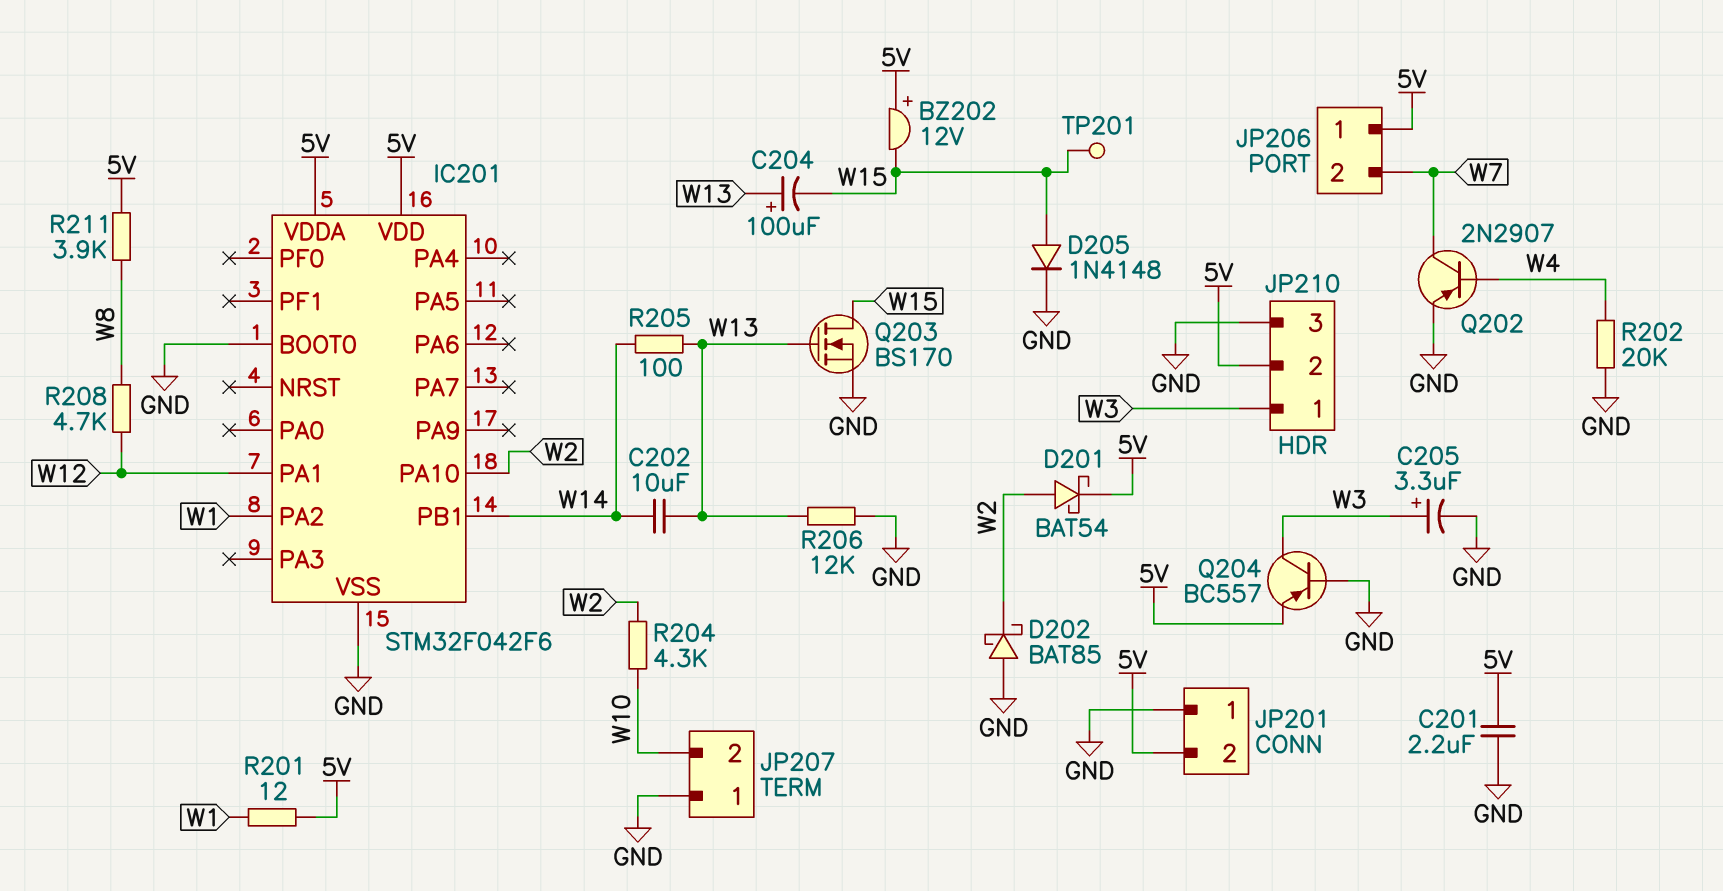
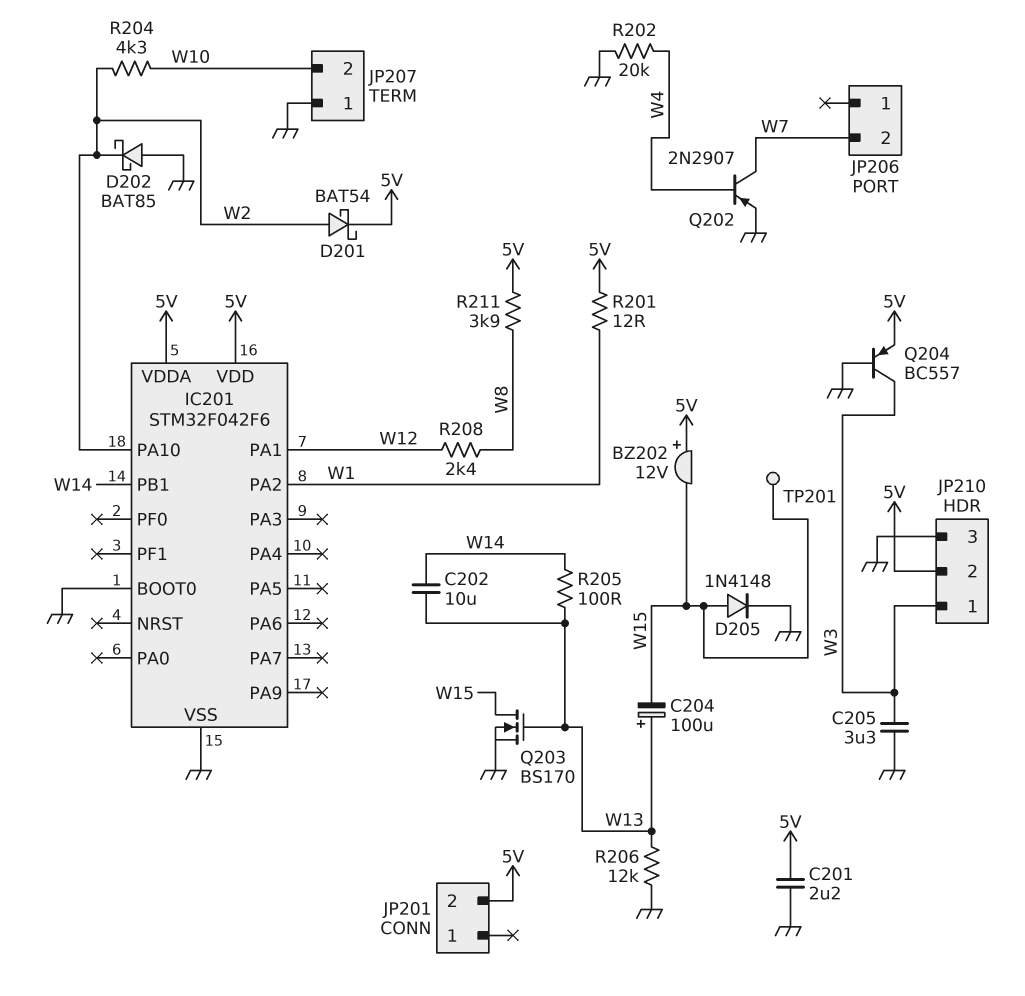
C205: 3.3uF (plus W3, minus GND) -> 3.3uF (GND, W3)
JP201 pin 1: GND -> none
JP206 pin 1: 5V -> none
R208: 4.7k (W8, W12) -> 2.4k (W8, W12)

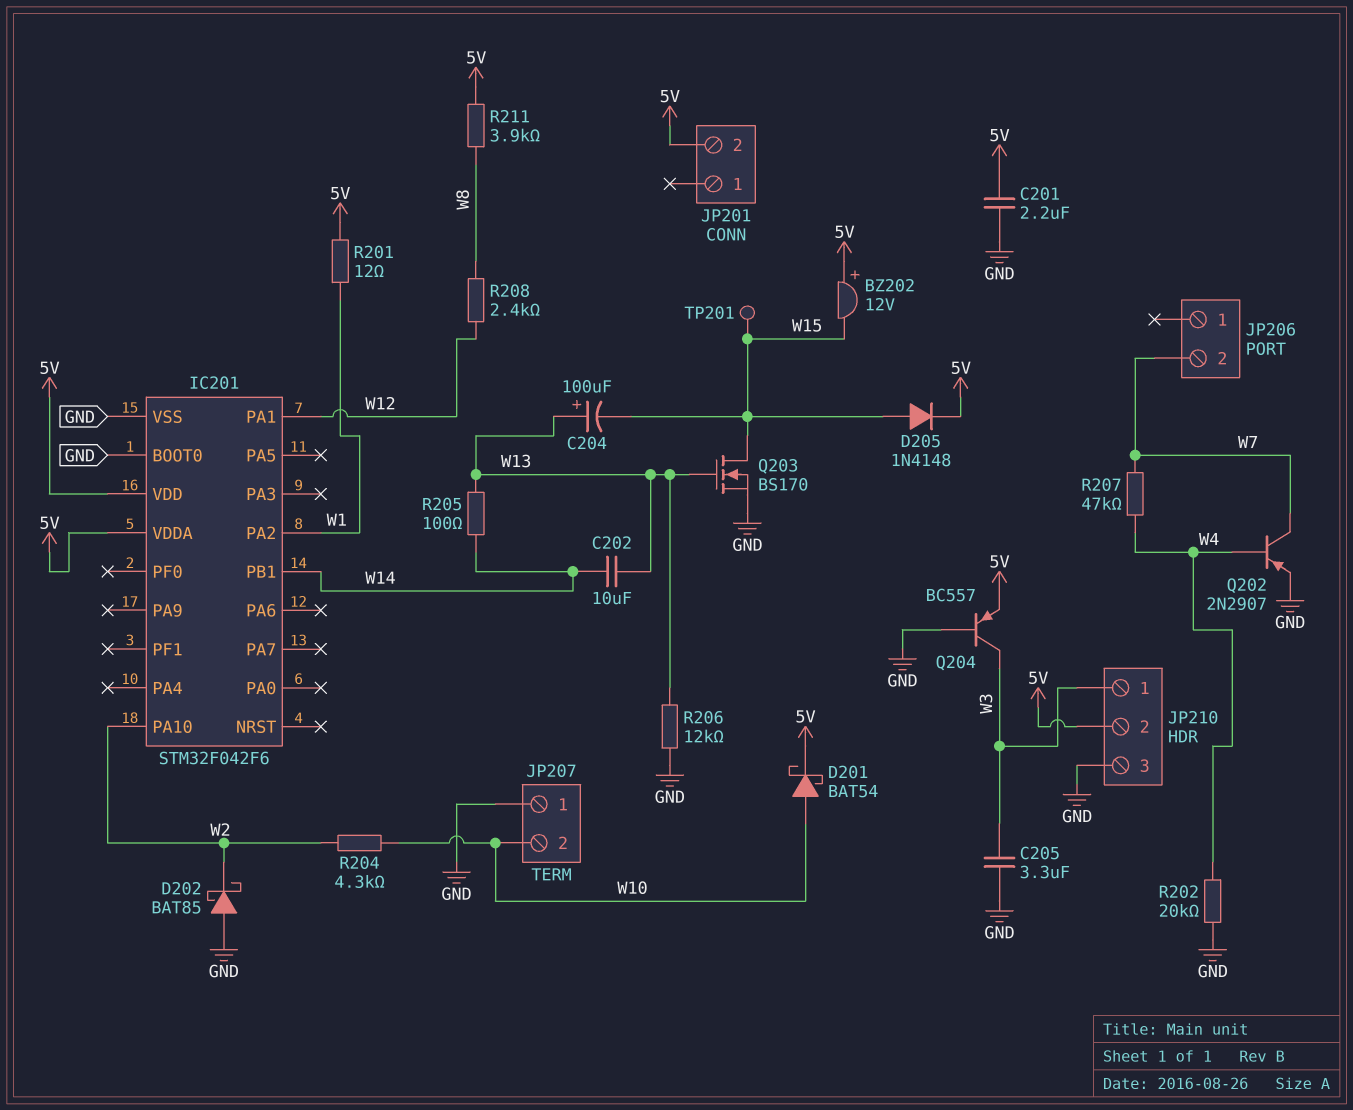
D201: schottky BAT54 (A W2, K 5V) -> schottky BAT54 (A W10, K 5V)
D205: diode 1N4148 (A W15, K GND) -> diode 1N4148 (A W15, K 5V)
R207: none -> 47k (W4, W7)

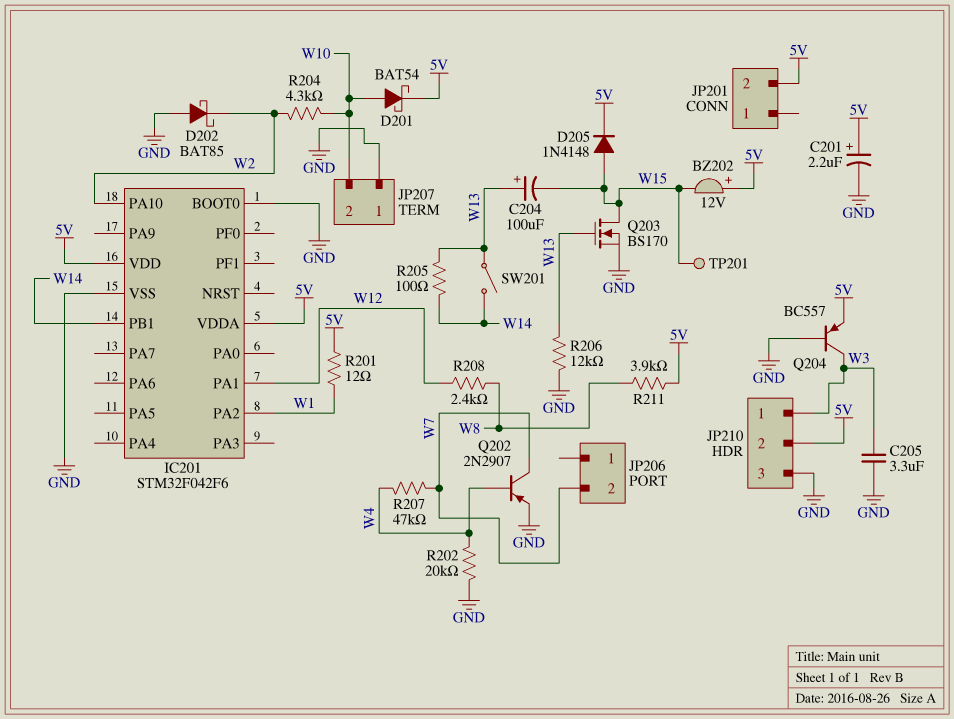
C201: 2.2uF (5V, GND) -> 2.2uF (plus 5V, minus GND)
C202: 10uF (W13, W14) -> none
SW201: none -> switch (W13, W14)

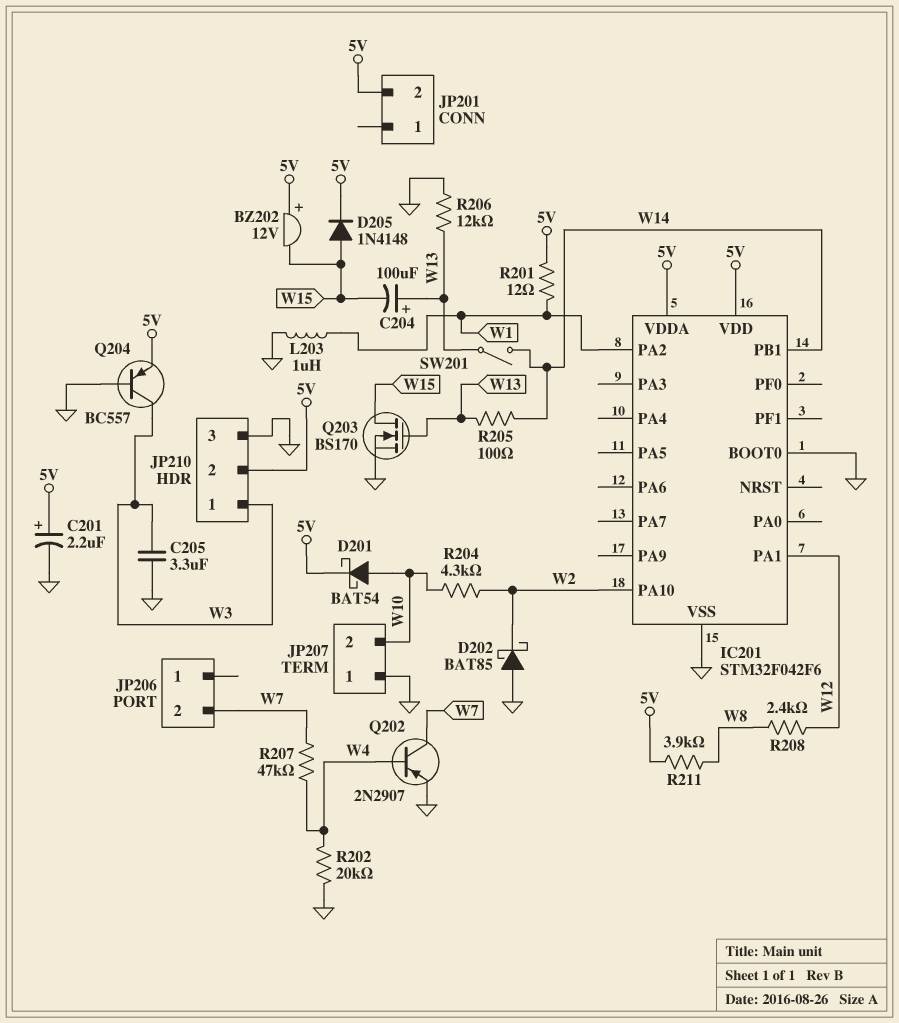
L203: none -> 1uH (GND, W1)
TP201: test point (W15) -> none

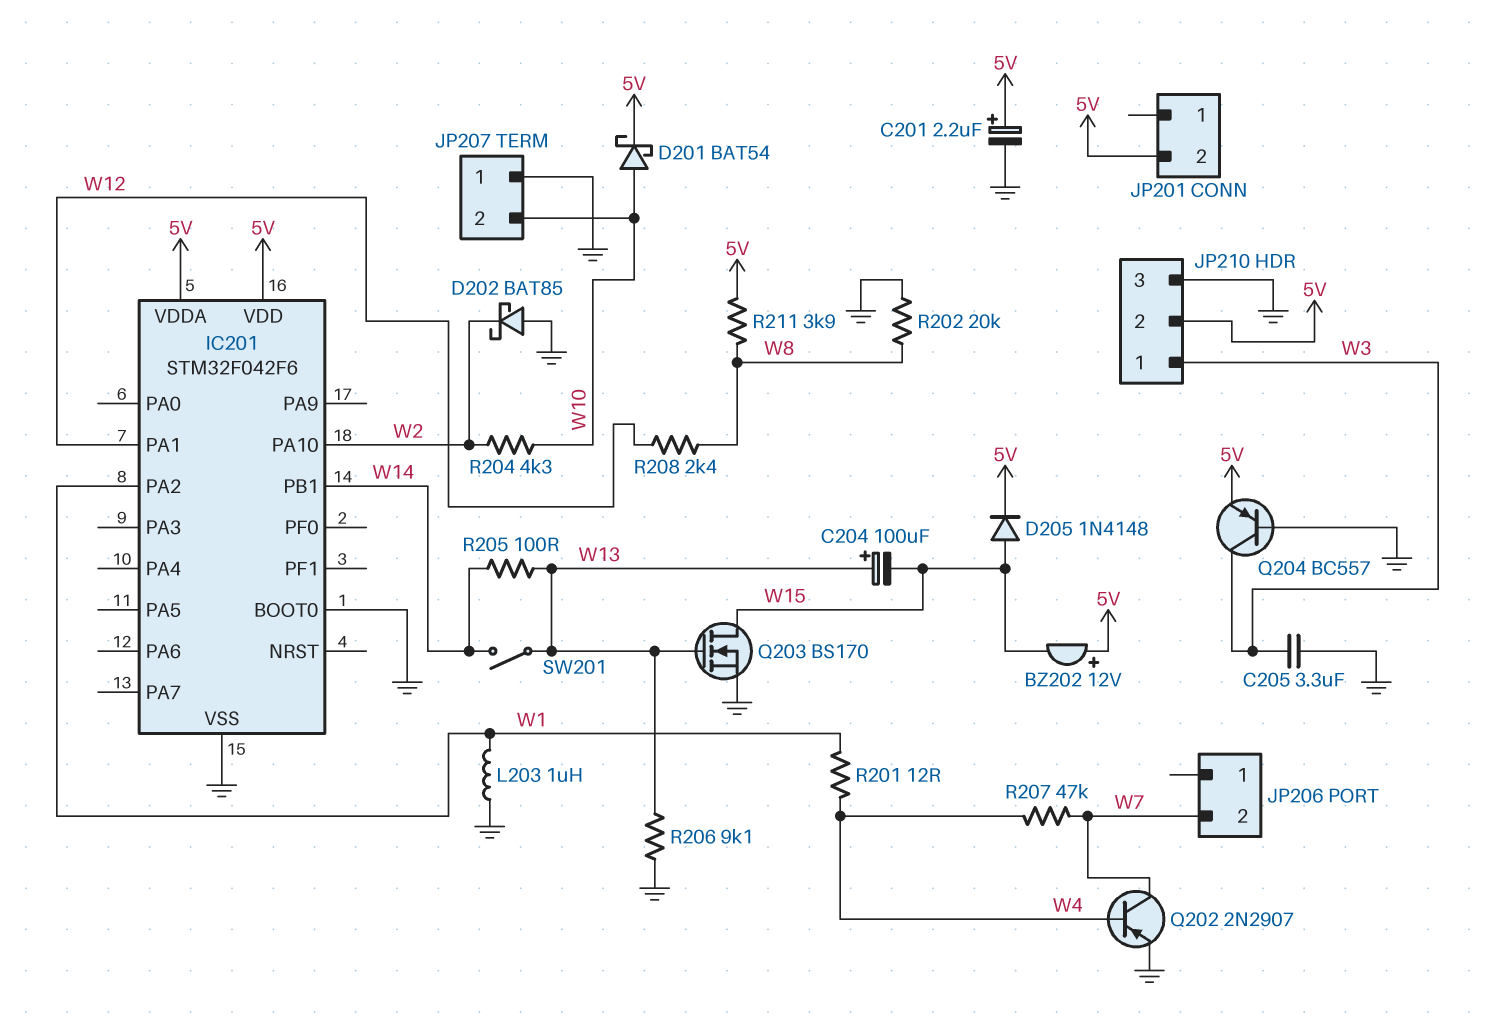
R201: 12 (5V, W1) -> 12 (W1, W4)
R202: 20k (GND, W4) -> 20k (GND, W8)
R206: 12k (GND, W13) -> 9.1k (GND, W13)

